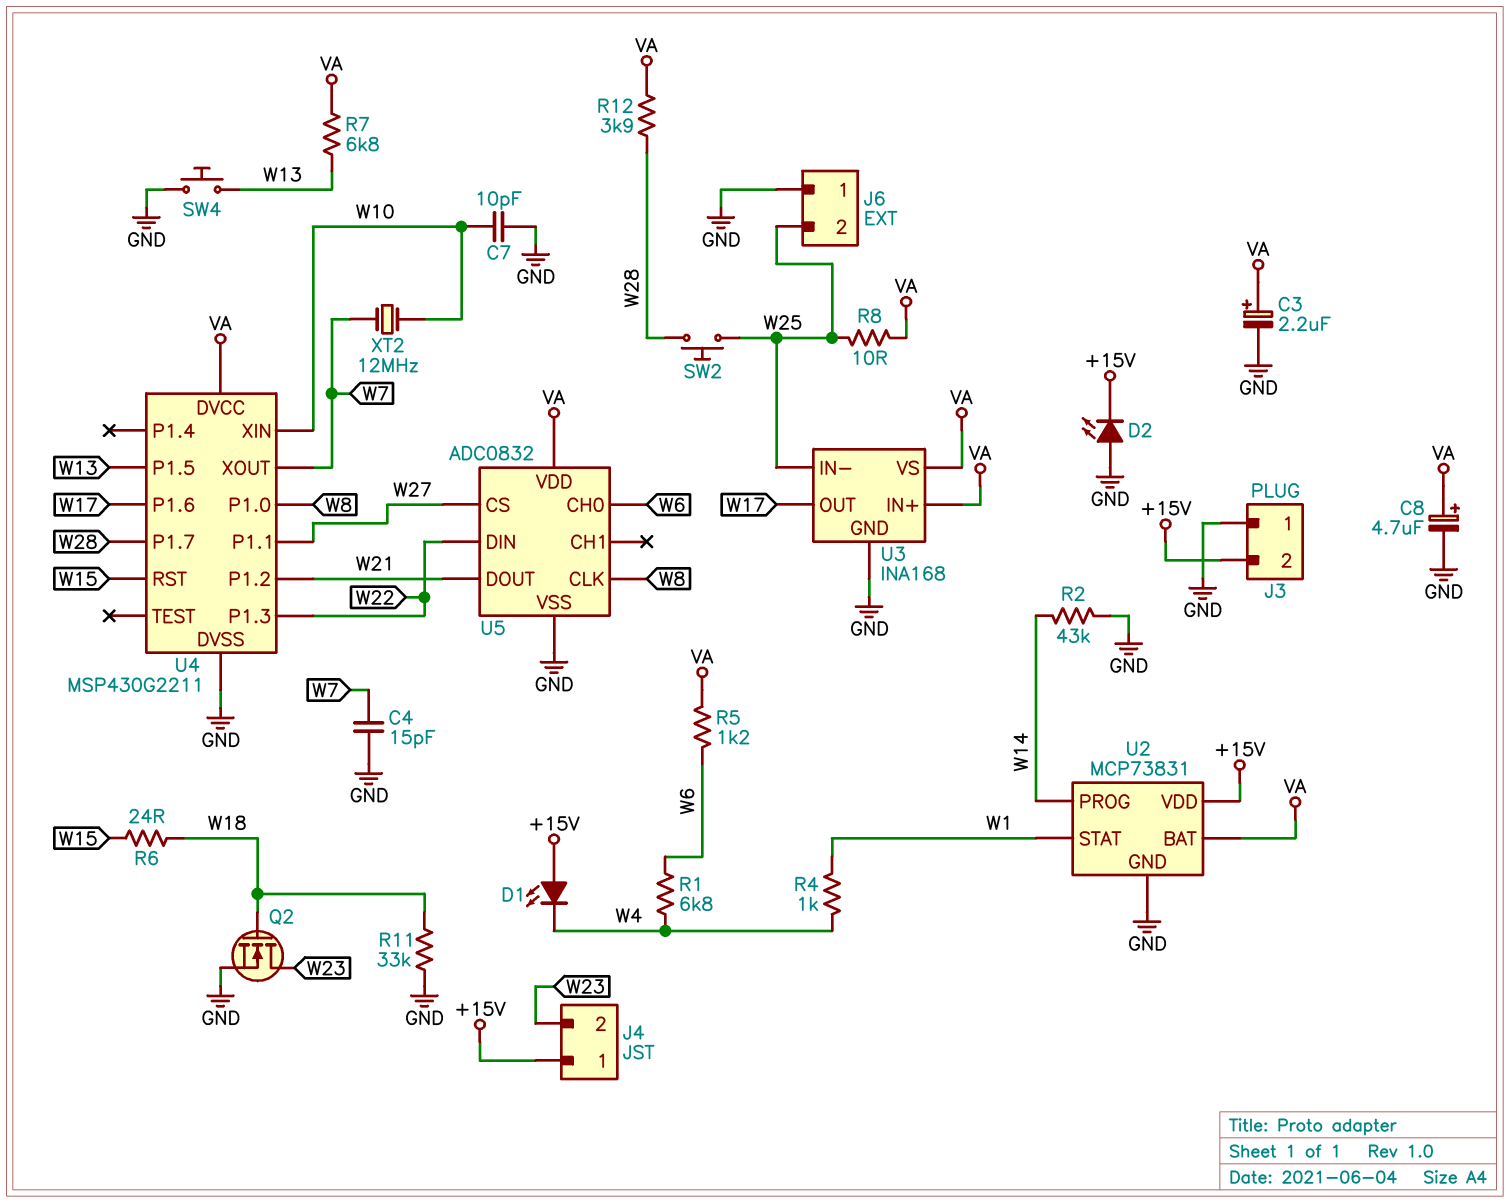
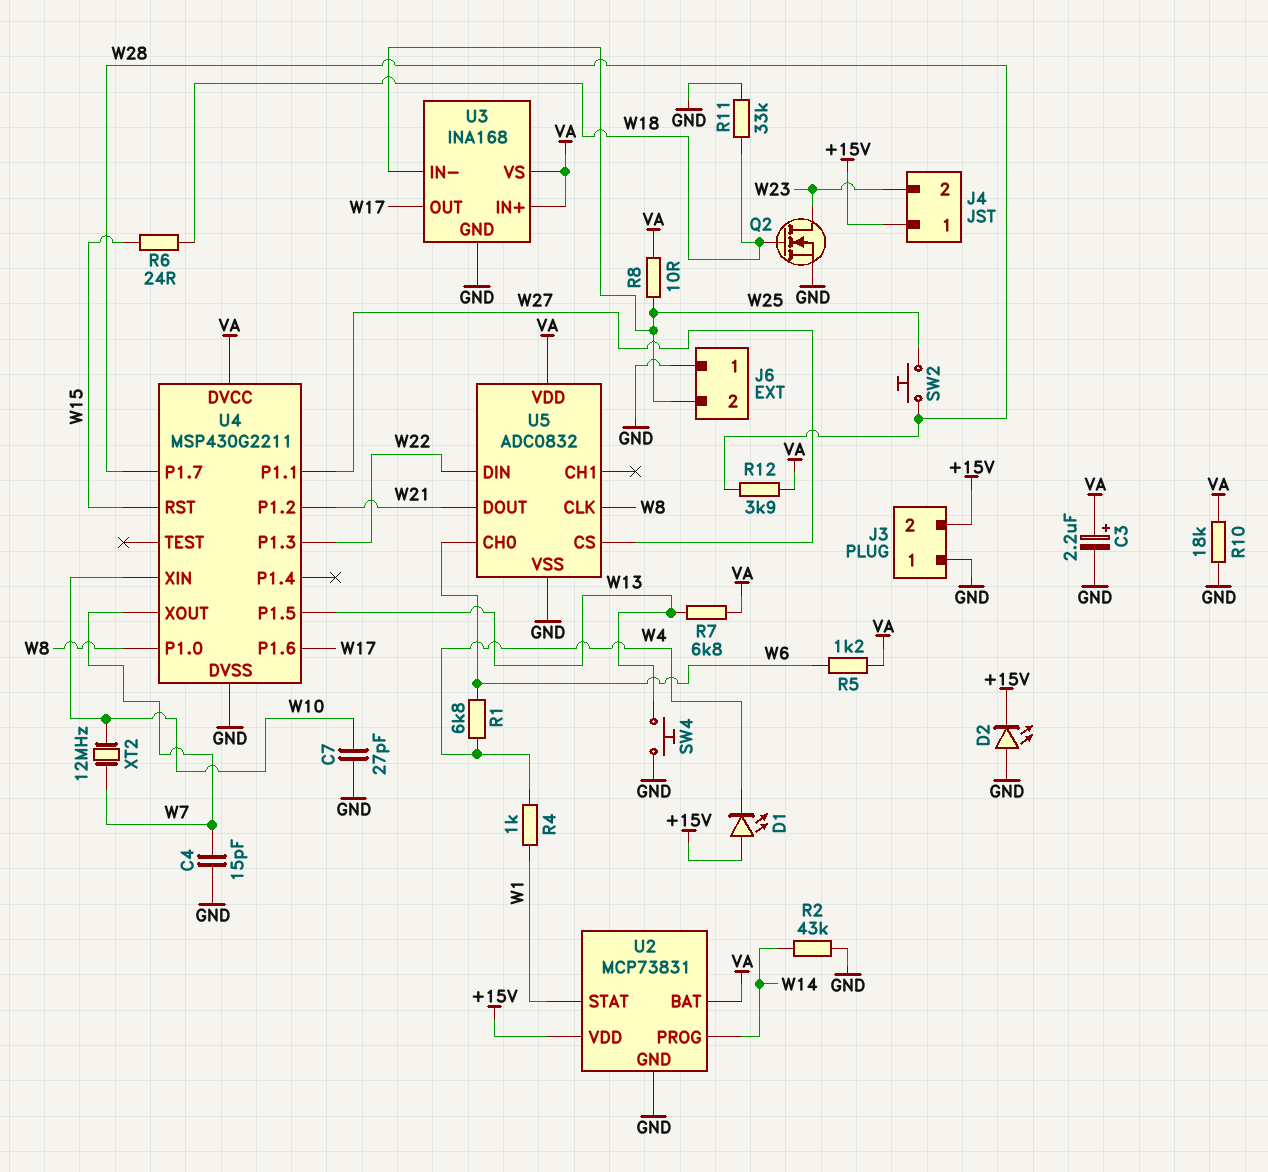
C7: 10pF (GND, W10) -> 27pF (GND, W10)
C8: 4.7uF (plus VA, minus GND) -> none
R10: none -> 18k (GND, VA)

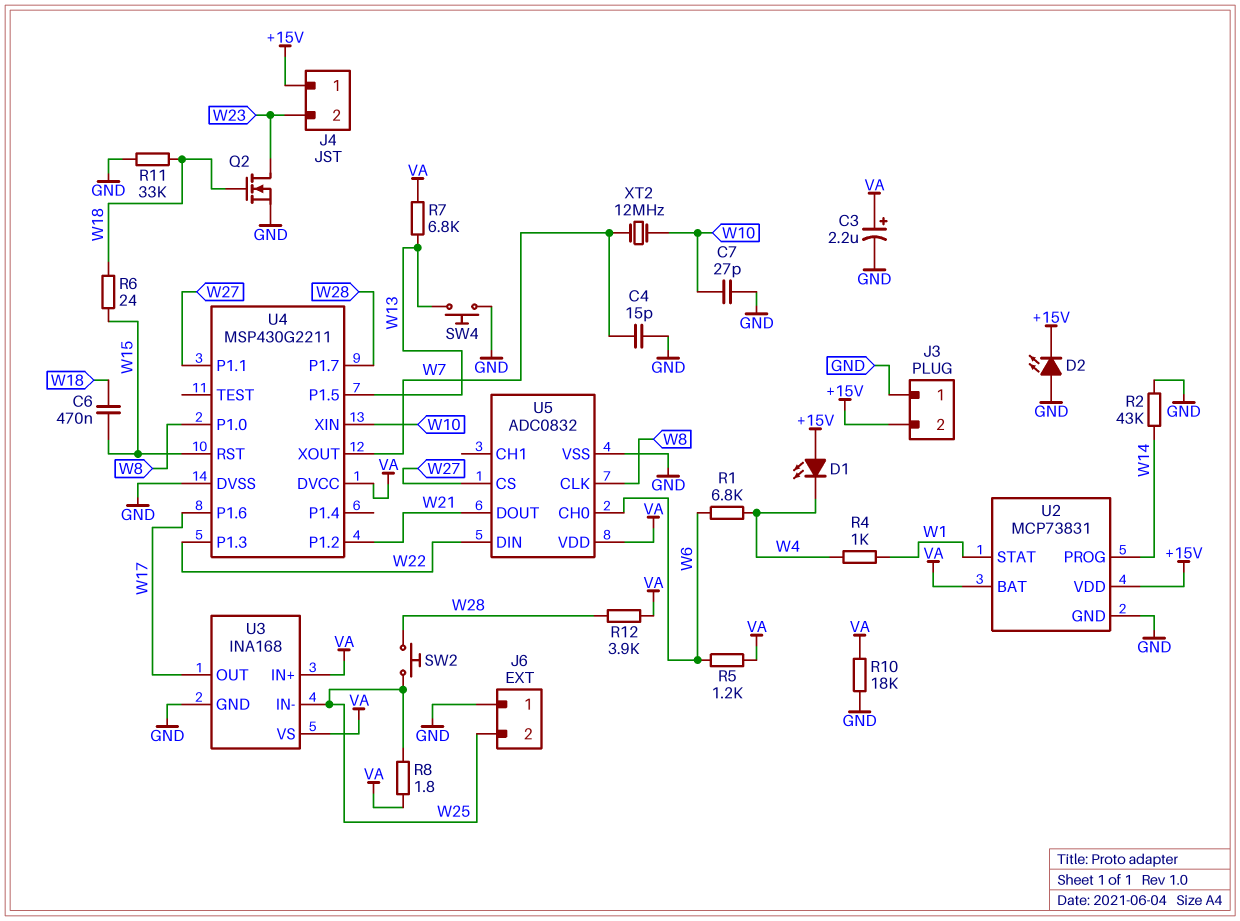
C6: none -> 470nF (W15, W18)
R8: 10 (VA, W25) -> 1.8 (VA, W25)

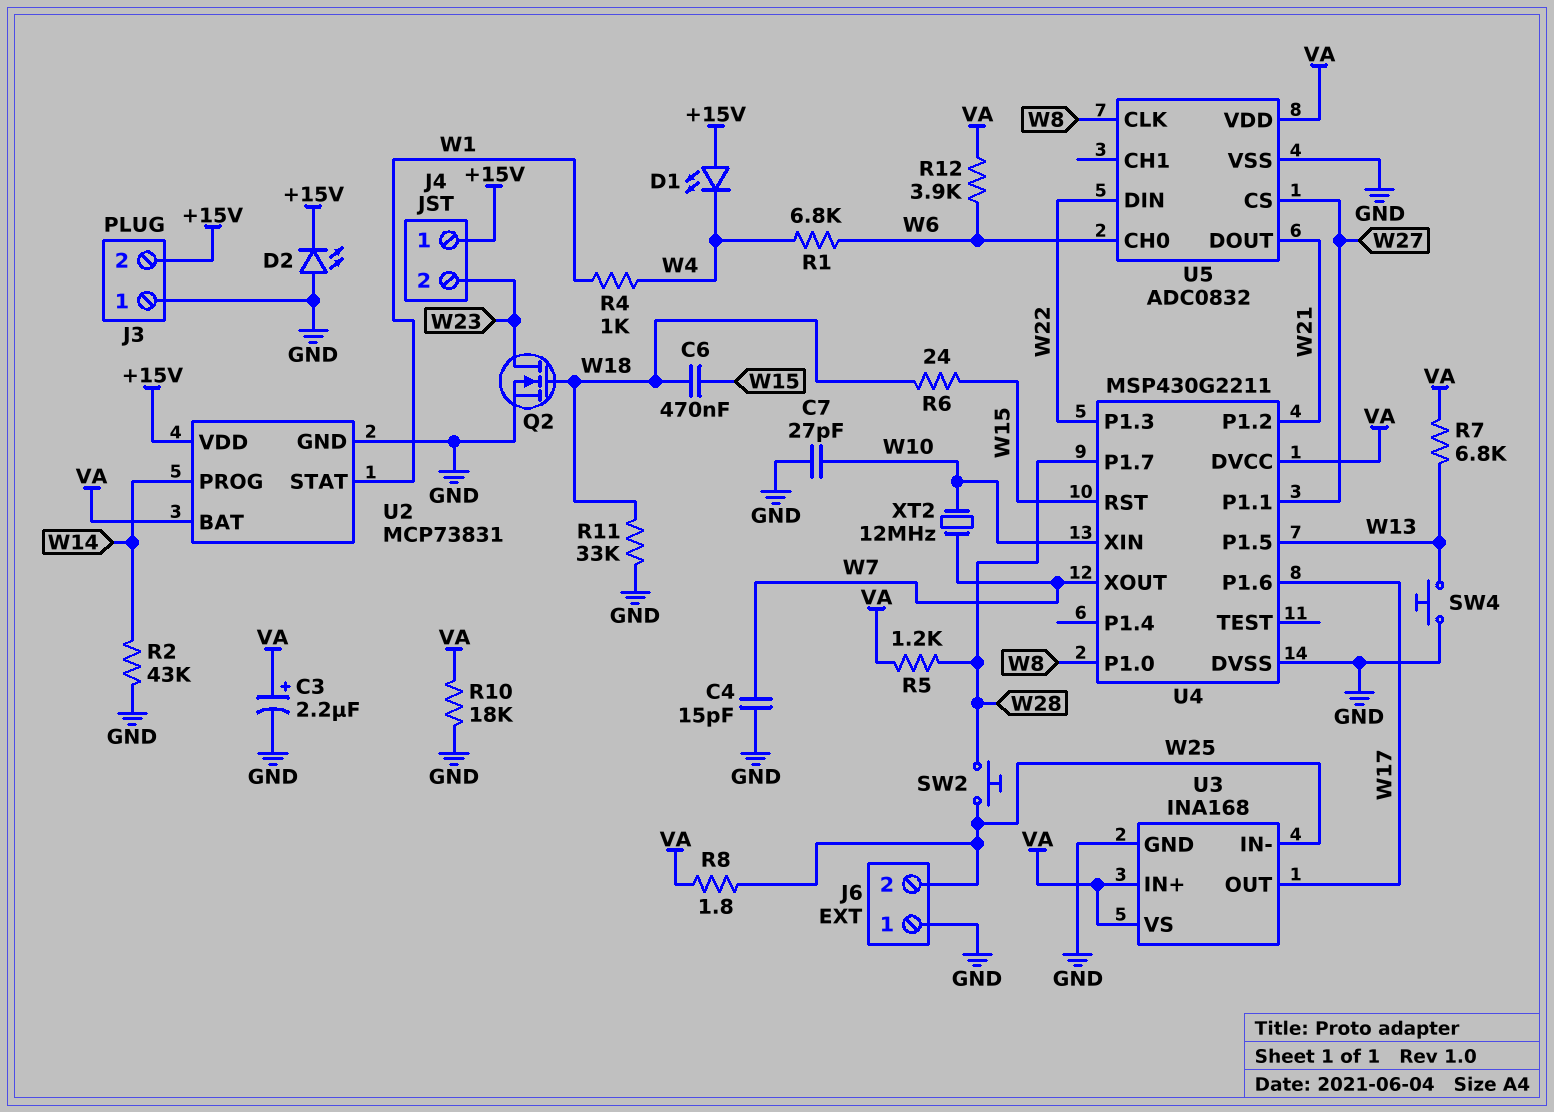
R5: 1.2k (VA, W6) -> 1.2k (VA, W28)
R12: 3.9k (VA, W28) -> 3.9k (VA, W6)

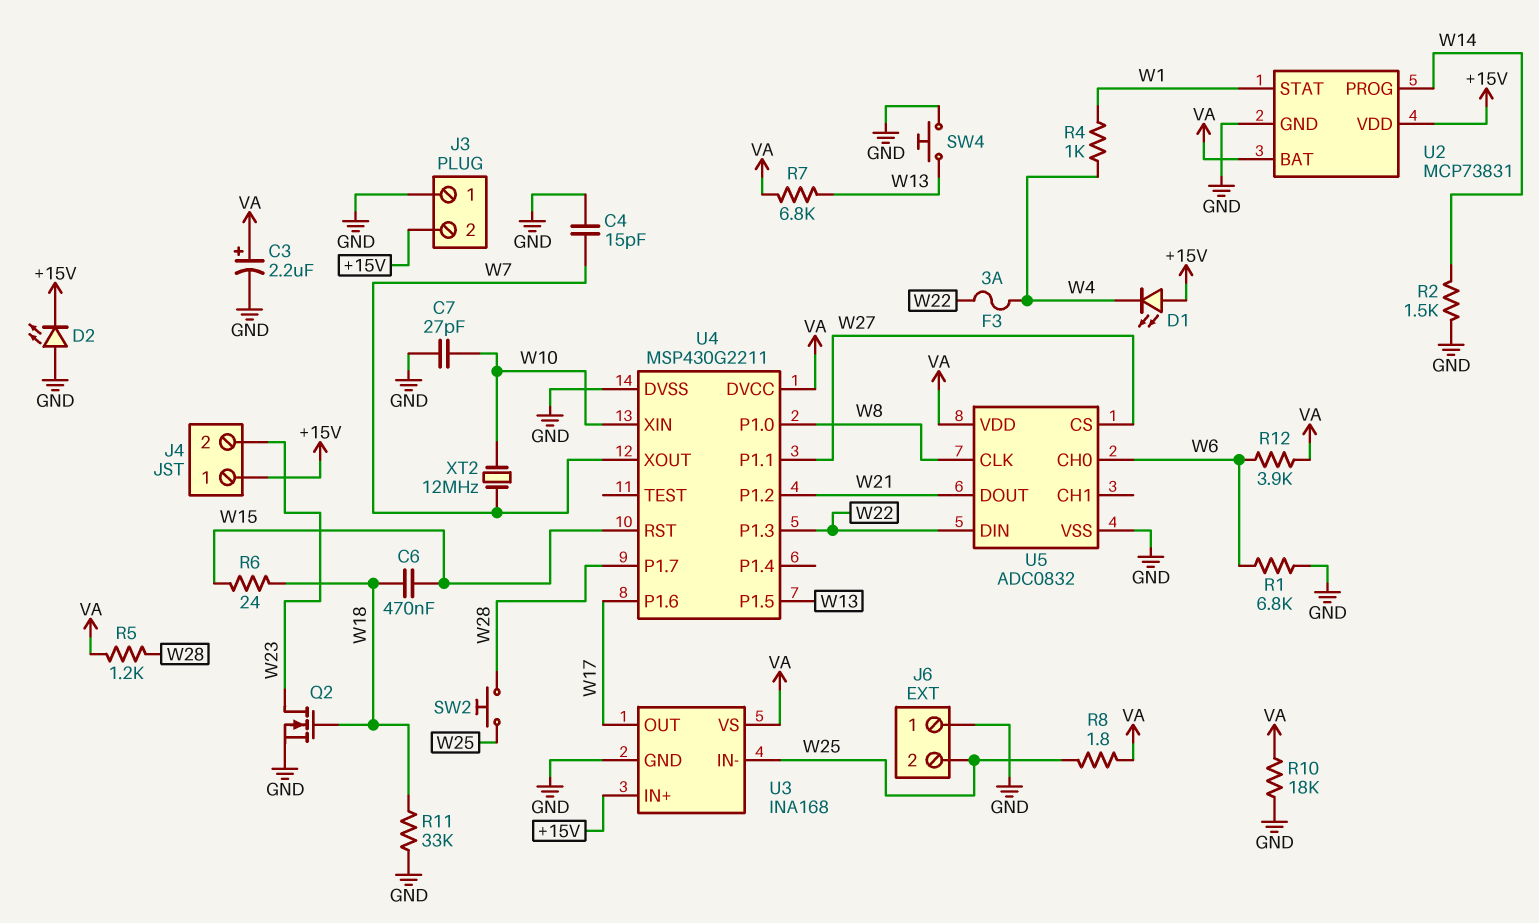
F3: none -> 3A (W4, W22)
R1: 6.8k (W4, W6) -> 6.8k (GND, W6)
R2: 43k (GND, W14) -> 1.5k (GND, W14)
U3 pin IN+: VA -> +15V

